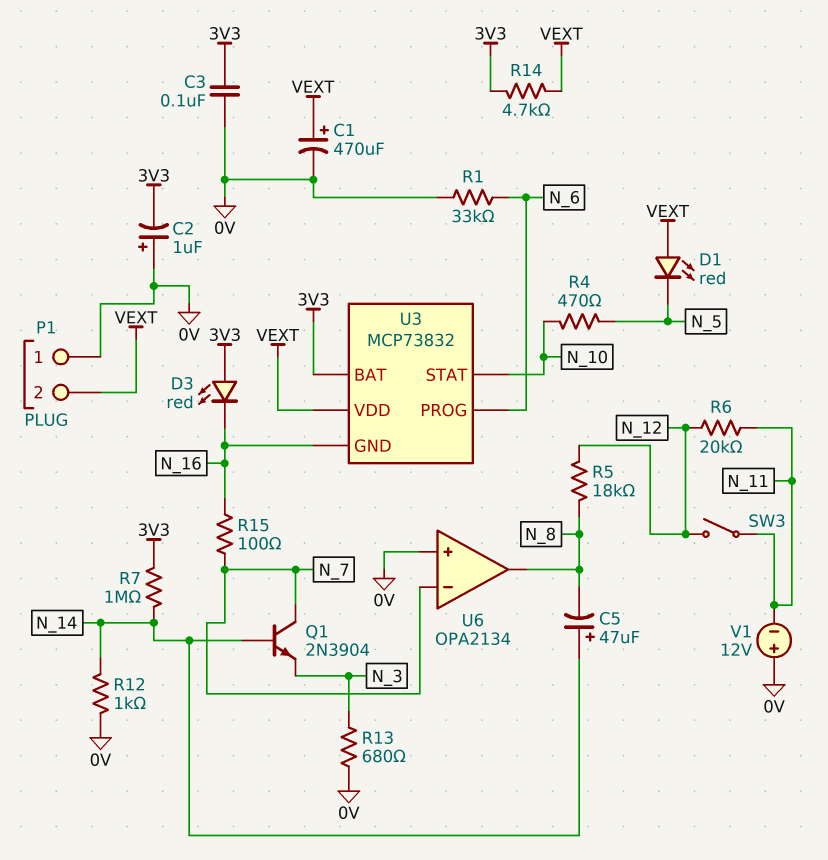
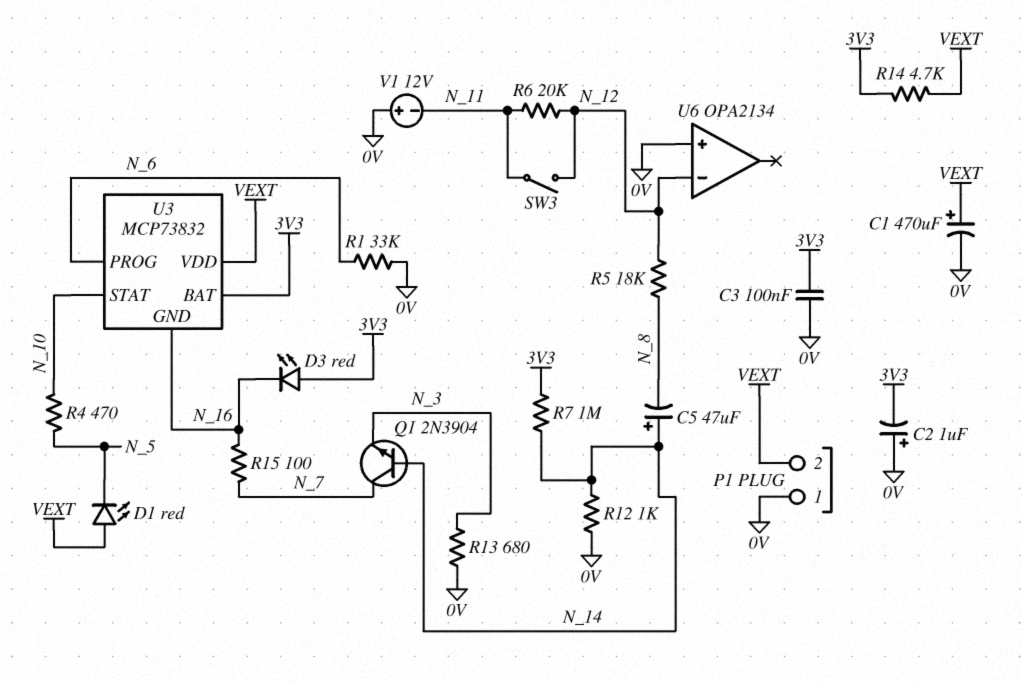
U6 pin in-: N_7 -> N_12
U6 pin out: N_8 -> none

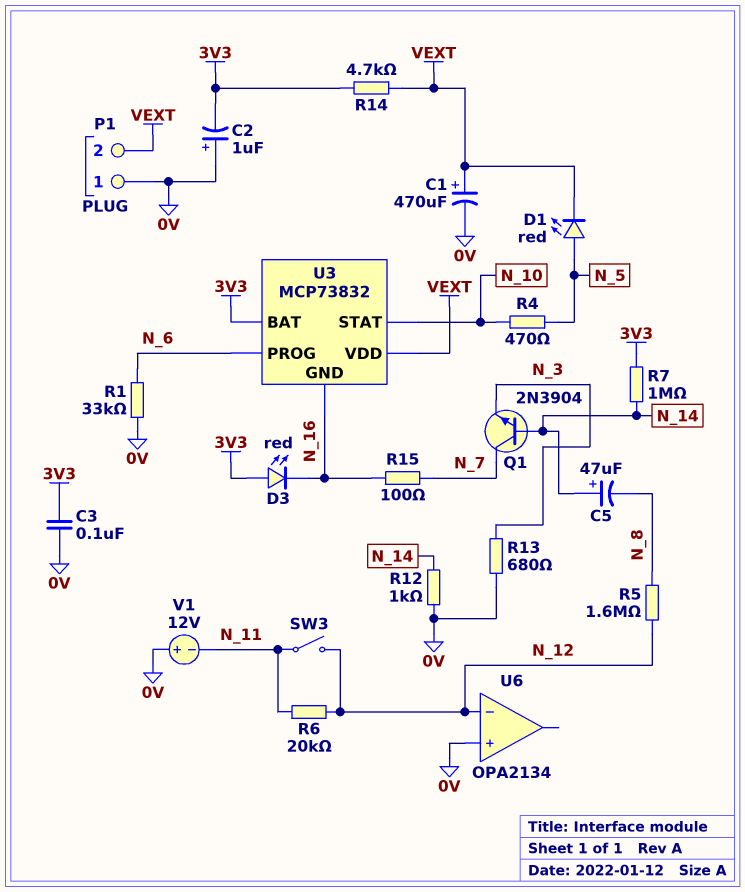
D1: LED red (A VEXT, K N_5) -> LED red (A N_5, K VEXT)
R5: 18k (N_8, N_12) -> 1.6M (N_8, N_12)

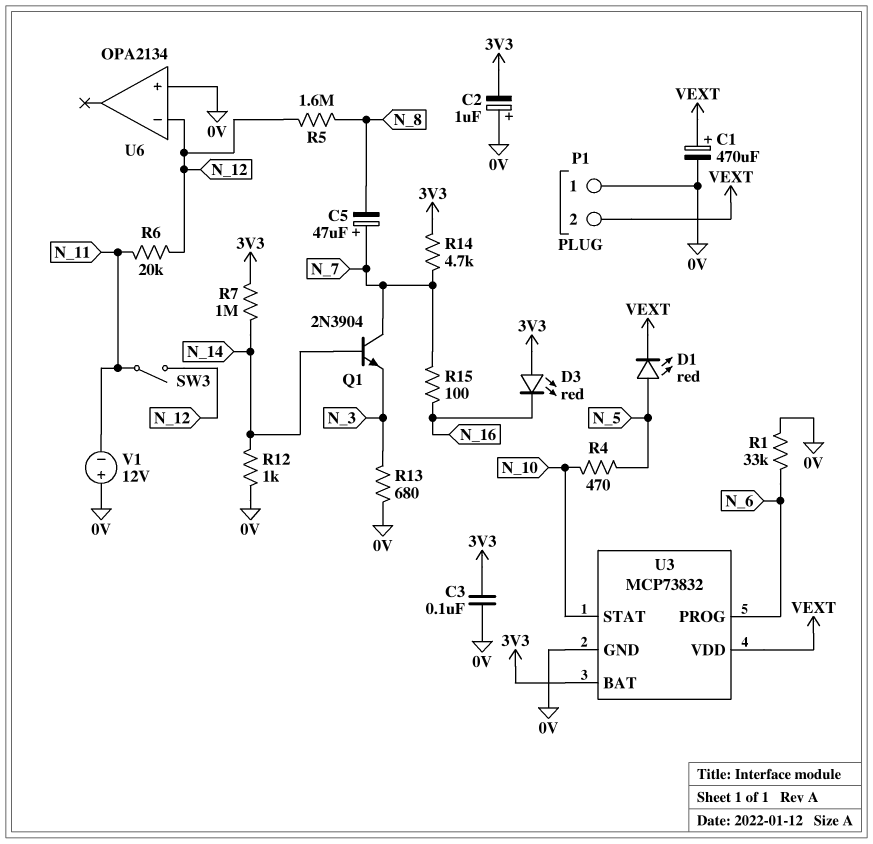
C5: 47uF (plus N_14, minus N_8) -> 47uF (plus N_7, minus N_8)
R14: 4.7k (3V3, VEXT) -> 4.7k (3V3, N_7)
U3 pin GND: N_16 -> 0V

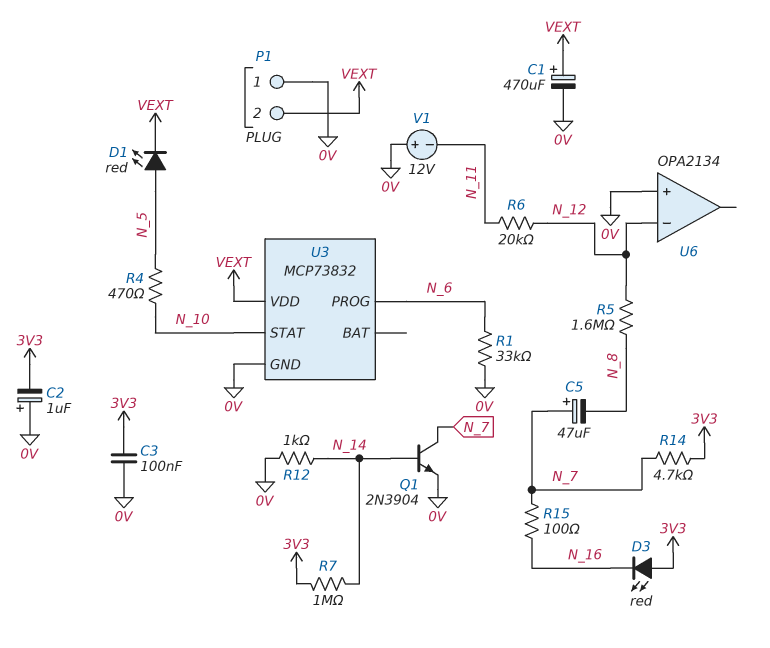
Q1: NPN 2N3904 (B N_14, C N_7, E N_3) -> NPN 2N3904 (B N_14, C N_7, E 0V)
R13: 680 (0V, N_3) -> none
SW3: switch (N_11, N_12) -> none
U3 pin BAT: 3V3 -> none

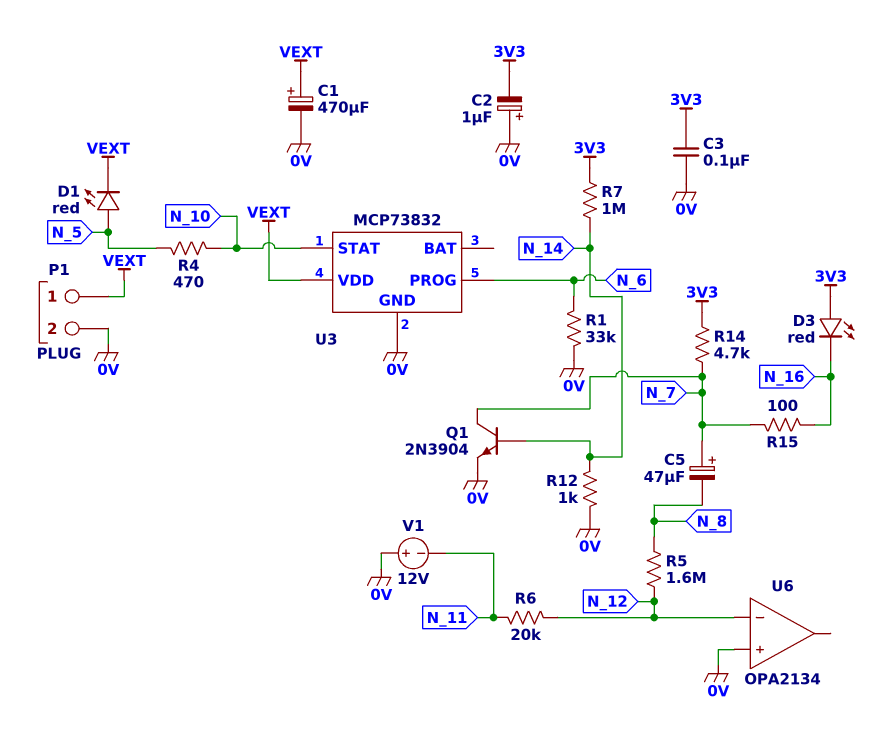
P1 pin 1: 0V -> VEXT
P1 pin 2: VEXT -> 0V

